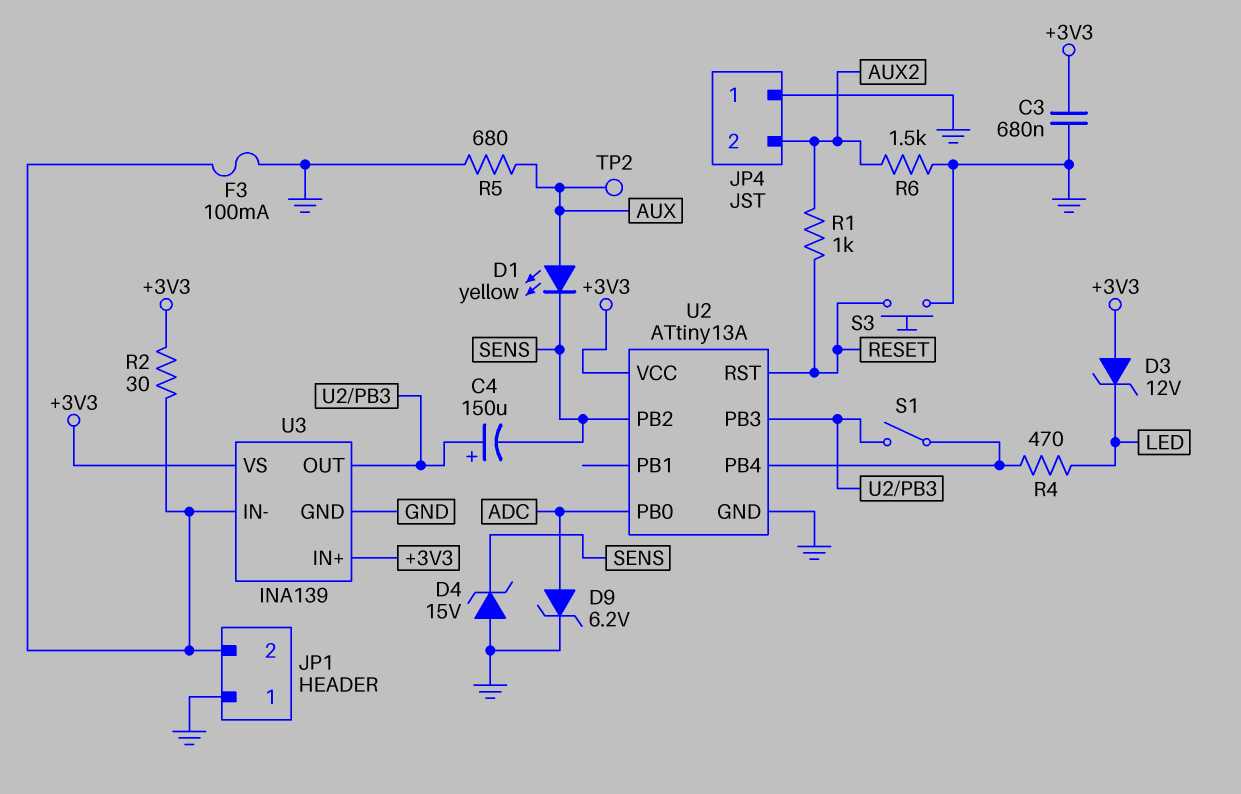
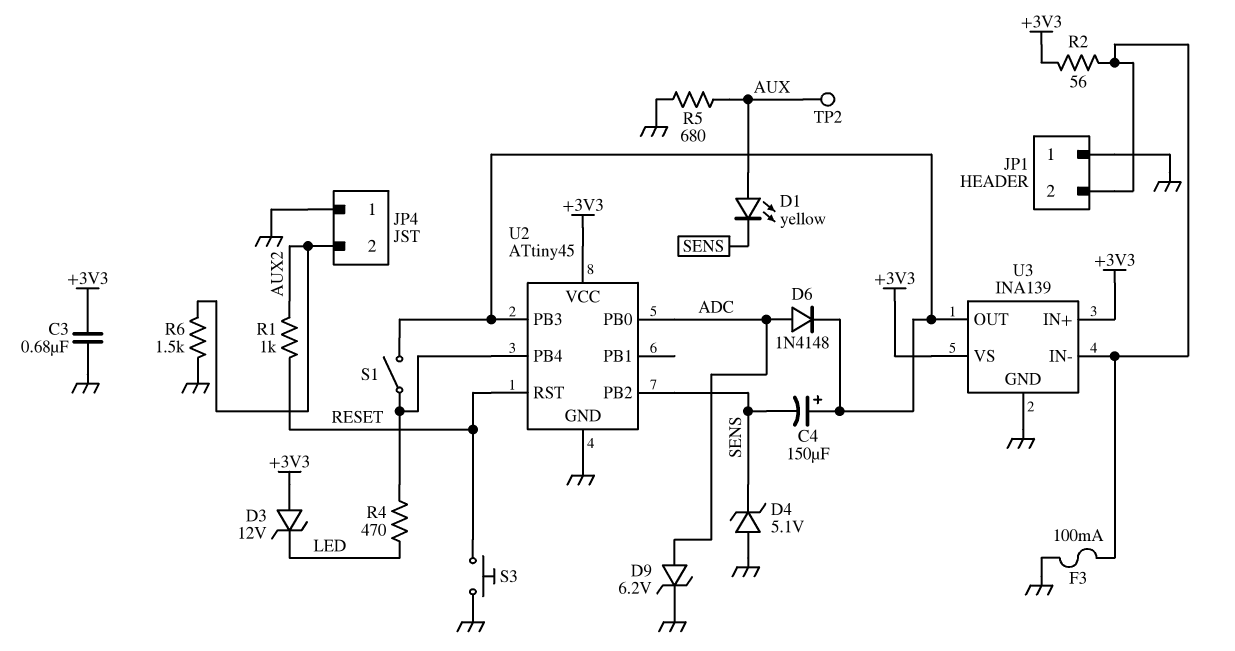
D4: zener 15V (A GND, K SENS) -> zener 5.1V (A GND, K SENS)
D6: none -> diode 1N4148 (A ADC, K U2/PB3)
R2: 30 (+3V3, JP1/2) -> 56 (+3V3, JP1/2)
U2: ATtiny13A -> ATtiny45

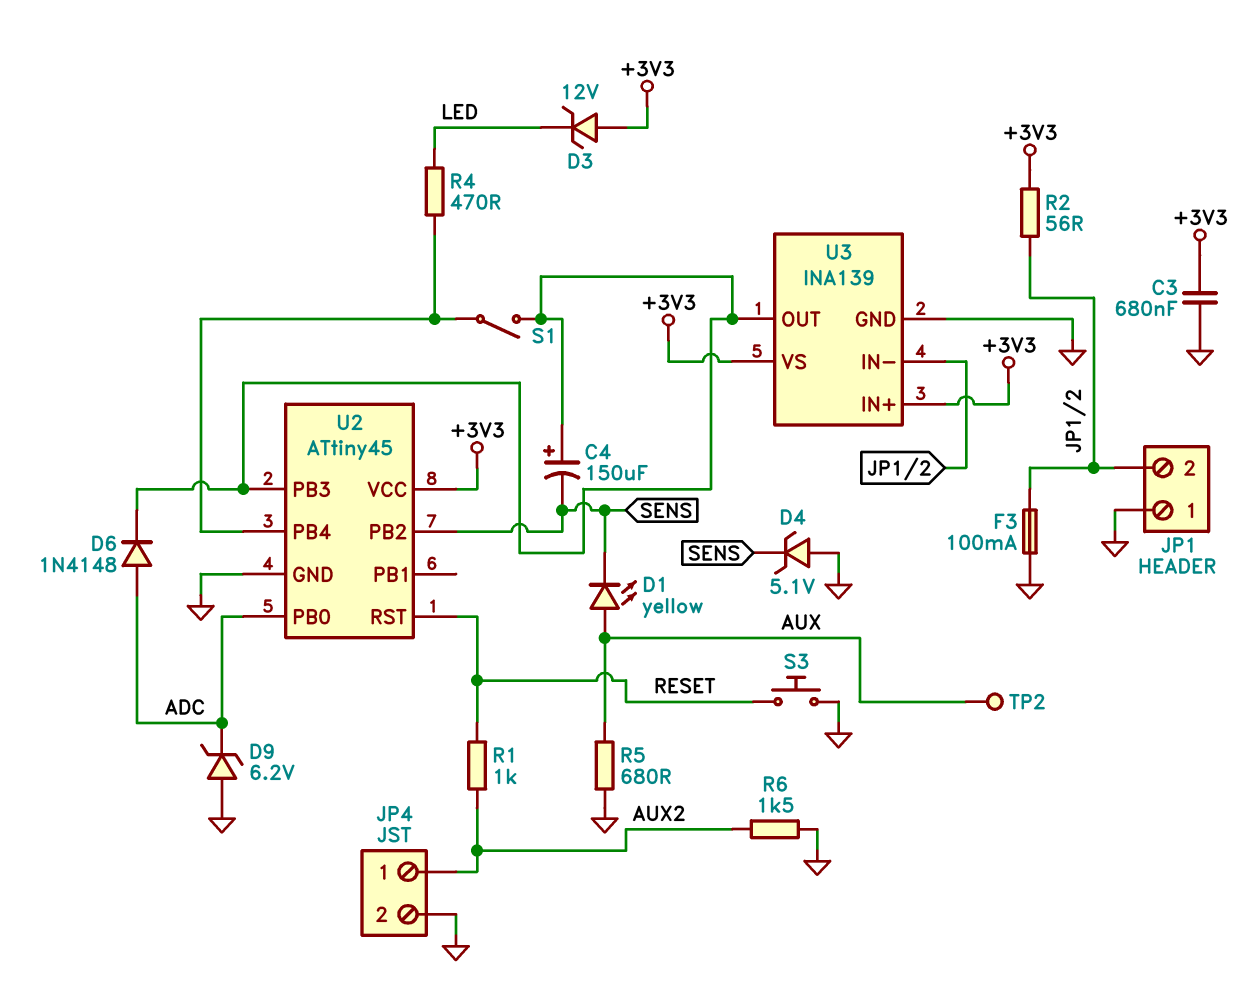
D9: zener 6.2V (A ADC, K GND) -> zener 6.2V (A GND, K ADC)
JP4 pin 1: GND -> AUX2
JP4 pin 2: AUX2 -> GND

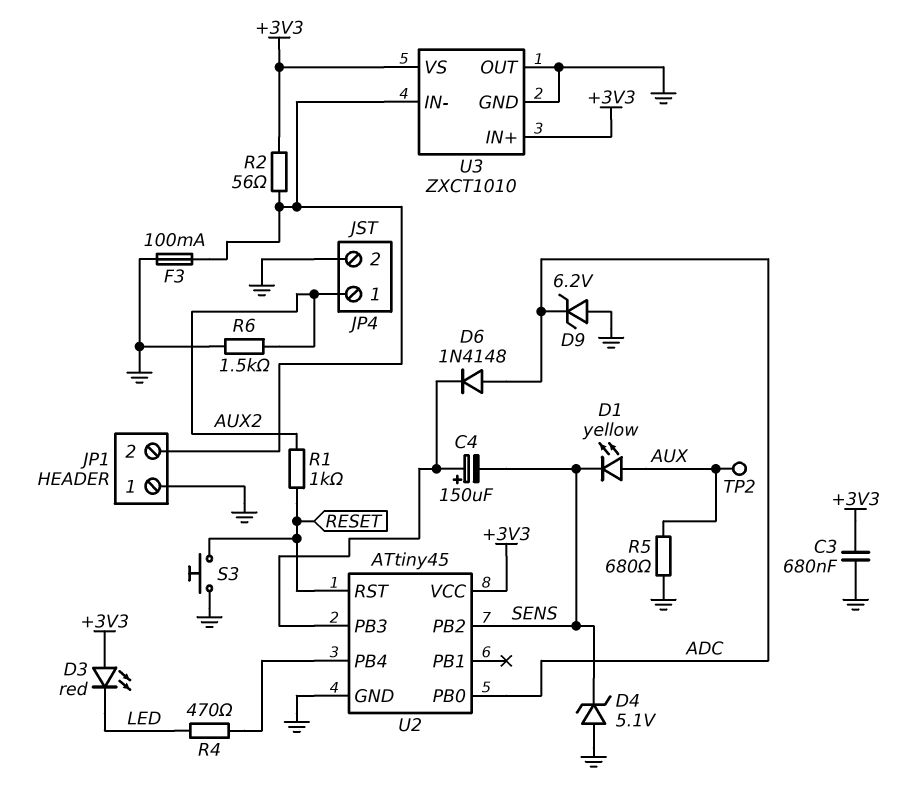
D3: zener 12V (A +3V3, K LED) -> LED red (A +3V3, K LED)
S1: switch (U2/PB3, U2/PB4) -> none
U3: INA139 -> ZXCT1010
U3 pin OUT: U2/PB3 -> GND

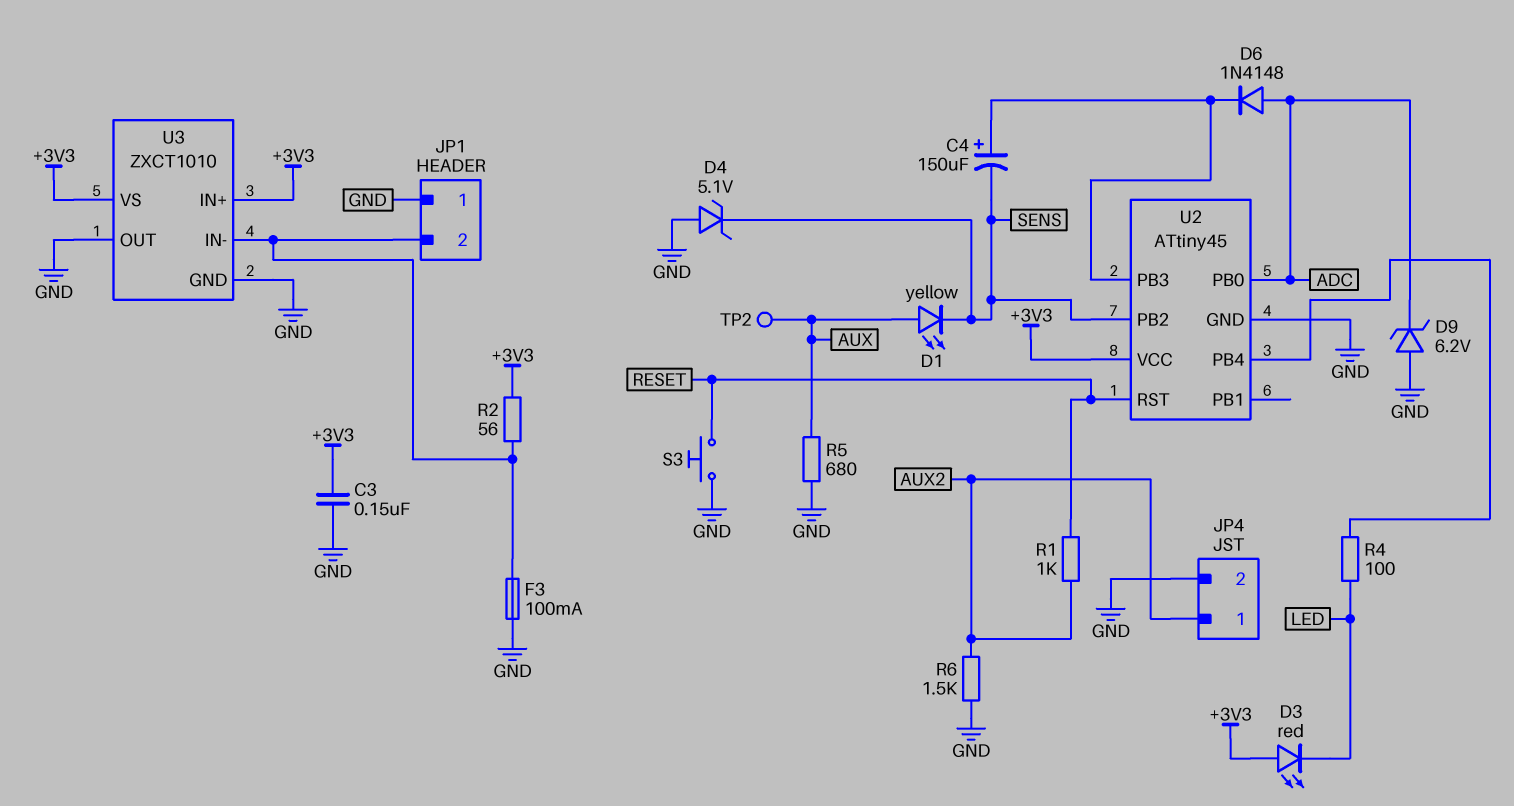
C3: 680nF (+3V3, GND) -> 150nF (+3V3, GND)
R4: 470 (LED, U2/PB4) -> 100 (LED, U2/PB4)

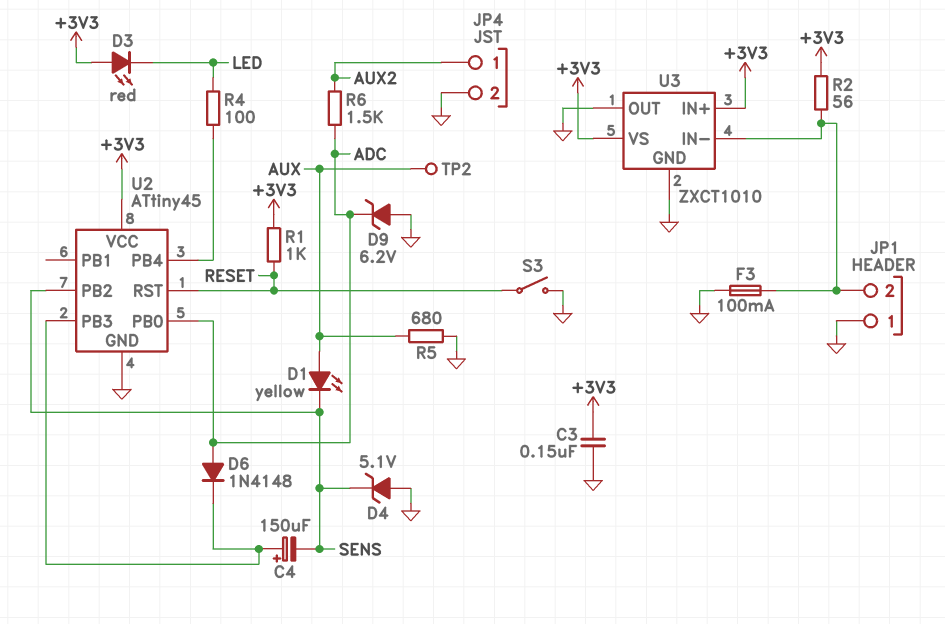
R1: 1k (AUX2, RESET) -> 1k (+3V3, RESET)
R6: 1.5k (AUX2, GND) -> 1.5k (ADC, AUX2)
S3: button (GND, RESET) -> switch (GND, RESET)

